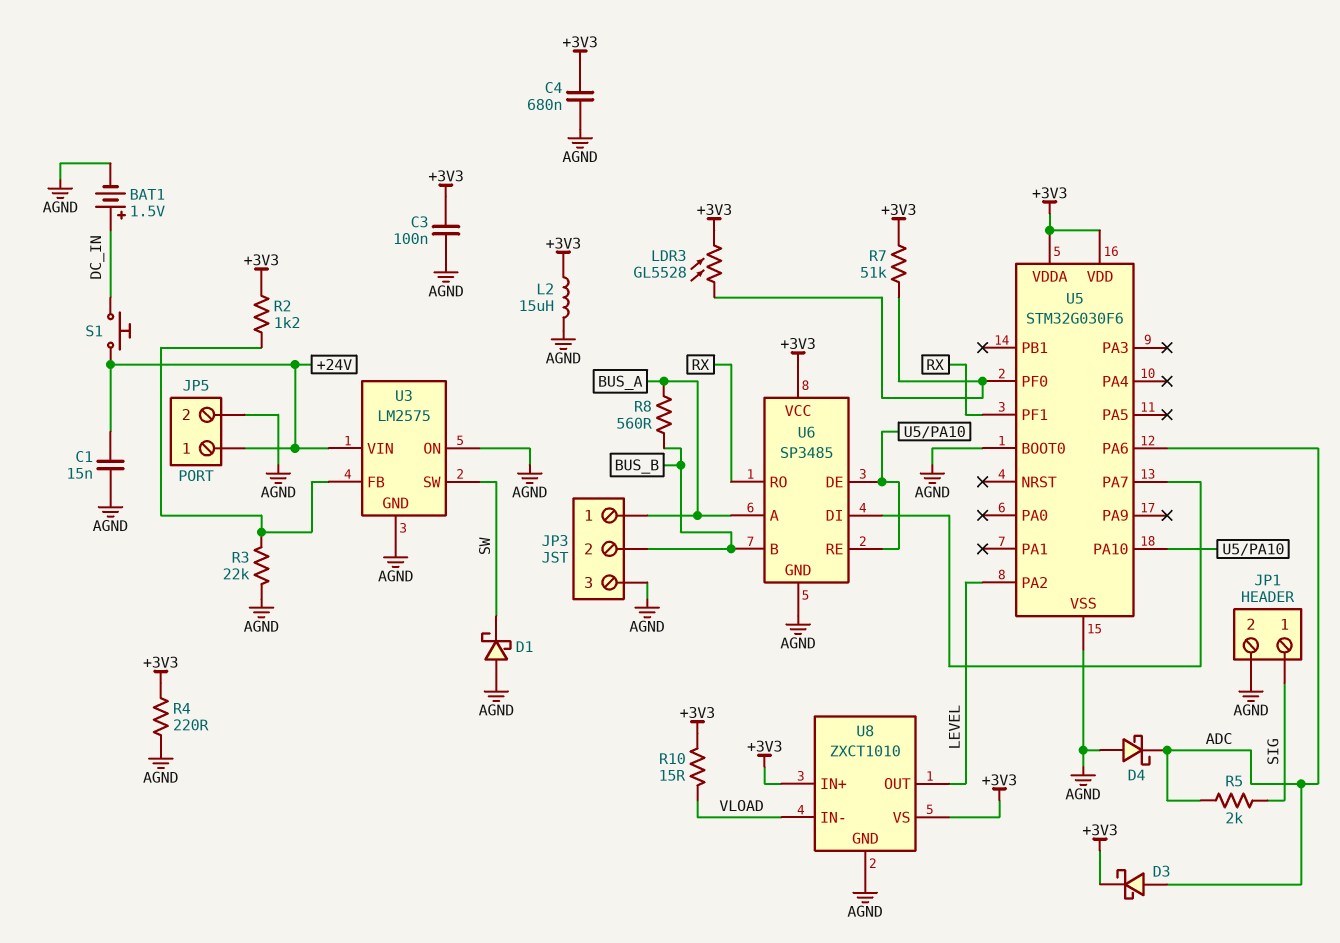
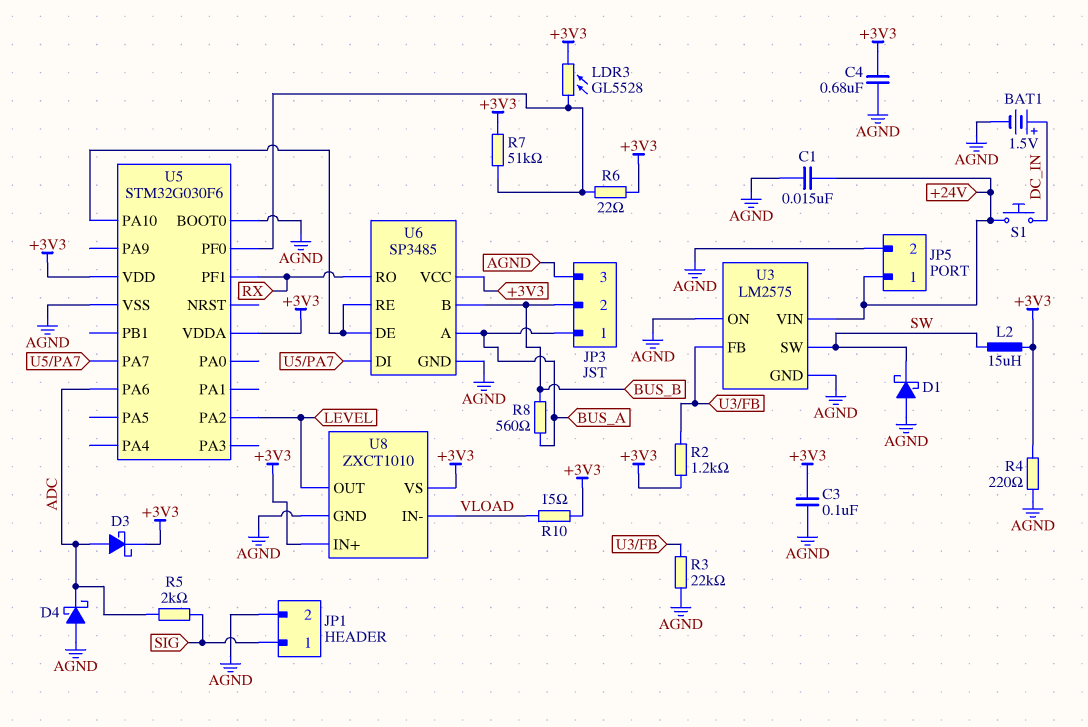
L2: 15uH (+3V3, AGND) -> 15uH (+3V3, SW)
R6: none -> 22 (+3V3, U5/PF0)

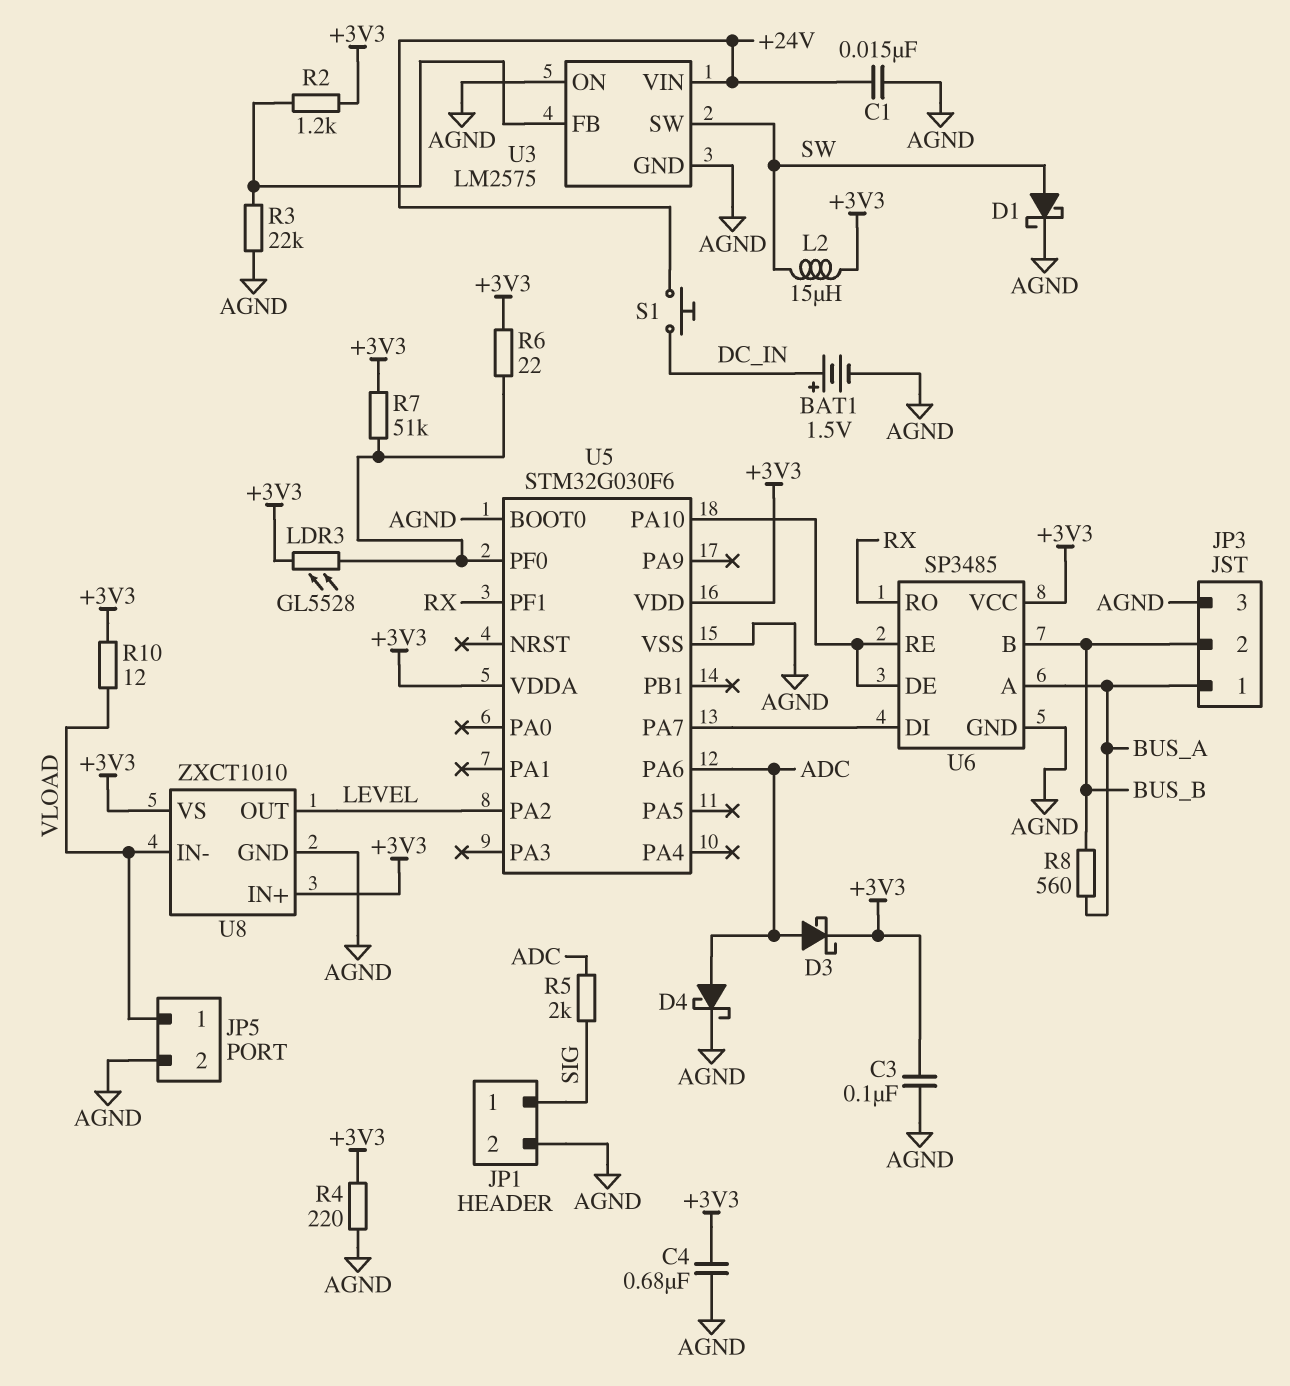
D1: schottky (A AGND, K SW) -> schottky (A SW, K AGND)
D4: schottky (A AGND, K ADC) -> schottky (A ADC, K AGND)
JP5 pin 1: +24V -> VLOAD
R10: 15 (+3V3, VLOAD) -> 12 (+3V3, VLOAD)

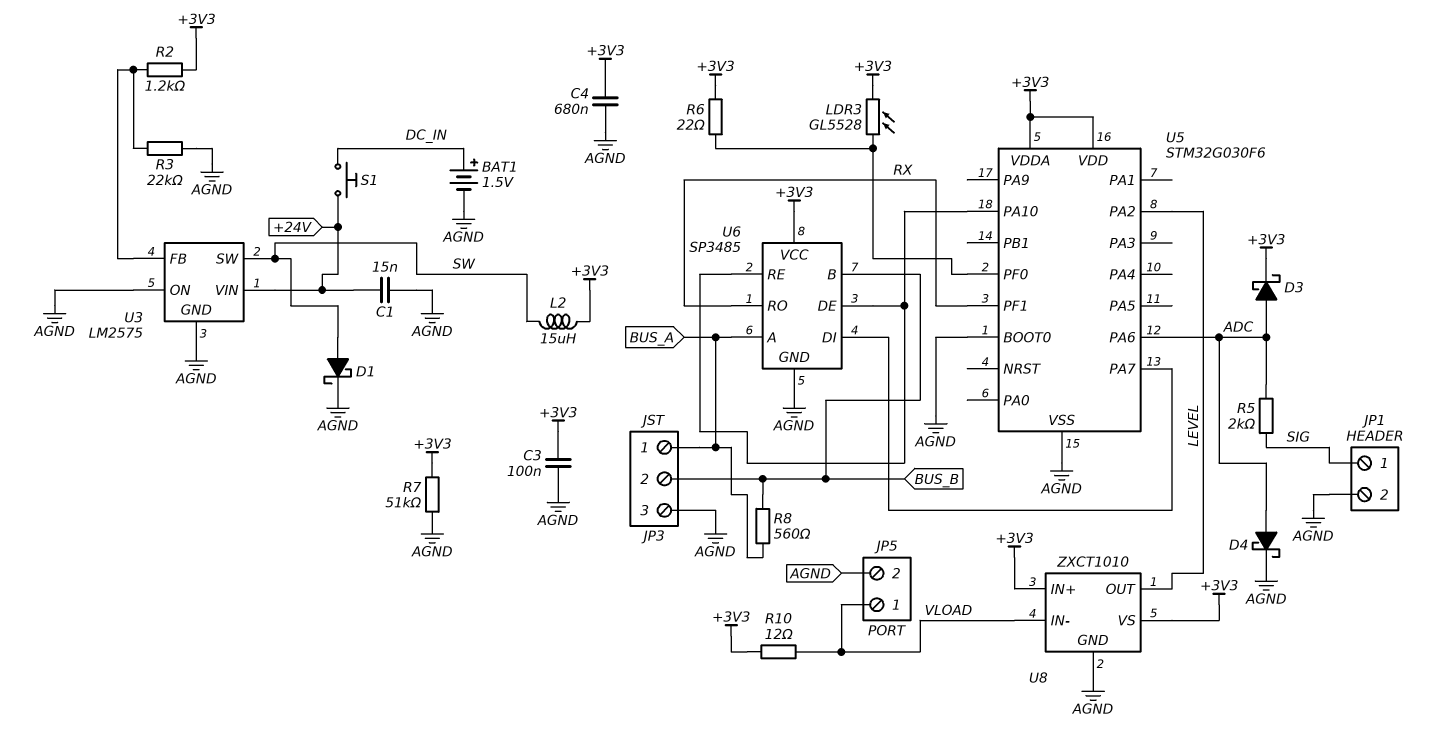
R4: 220 (+3V3, AGND) -> none
R7: 51k (+3V3, U5/PF0) -> 51k (+3V3, AGND)

